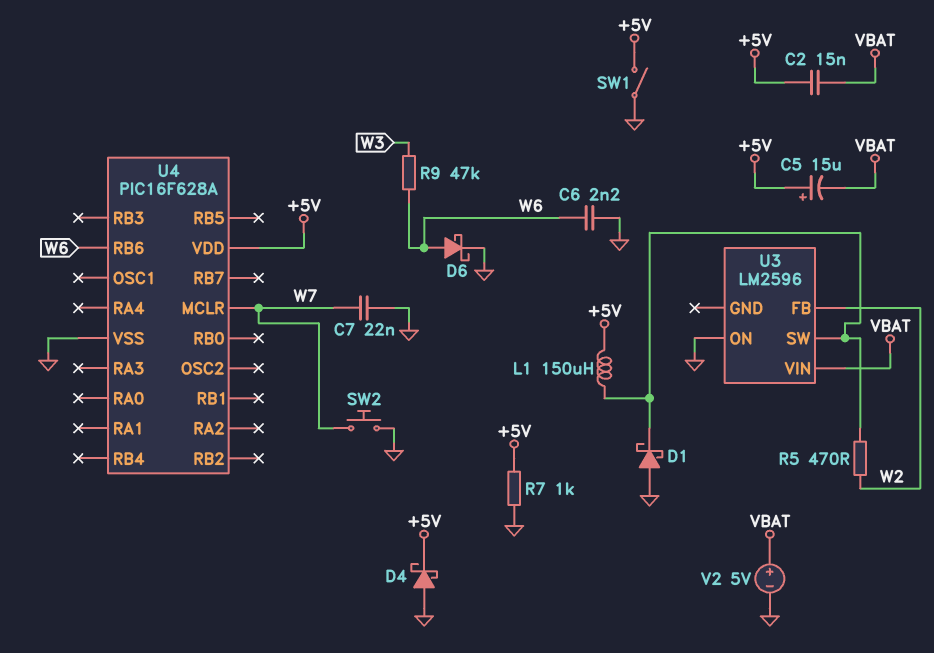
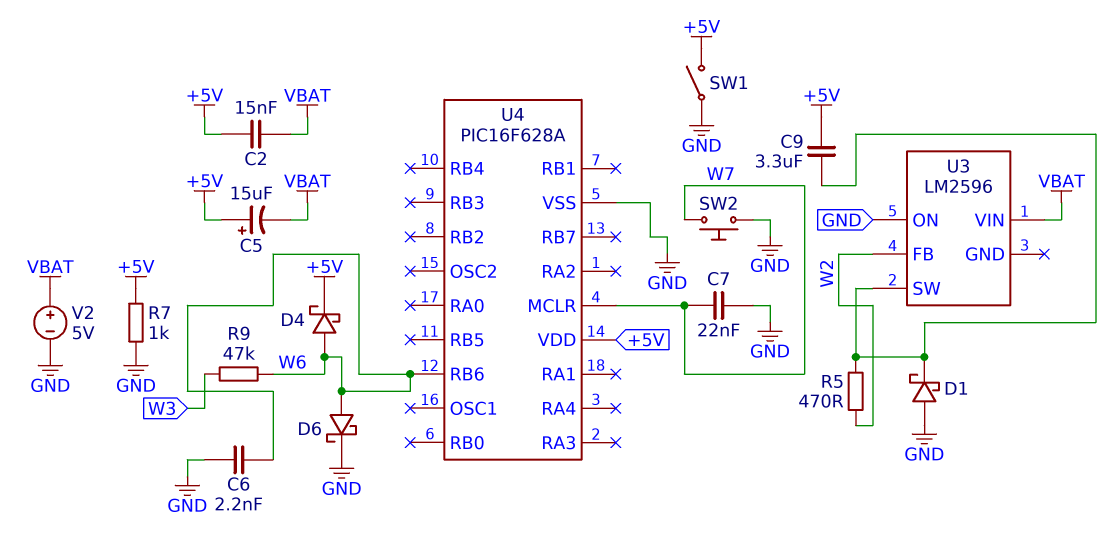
C9: none -> 3.3uF (+5V, U3/SW)
D4: schottky (A GND, K +5V) -> schottky (A W6, K +5V)
L1: 150uH (+5V, U3/SW) -> none

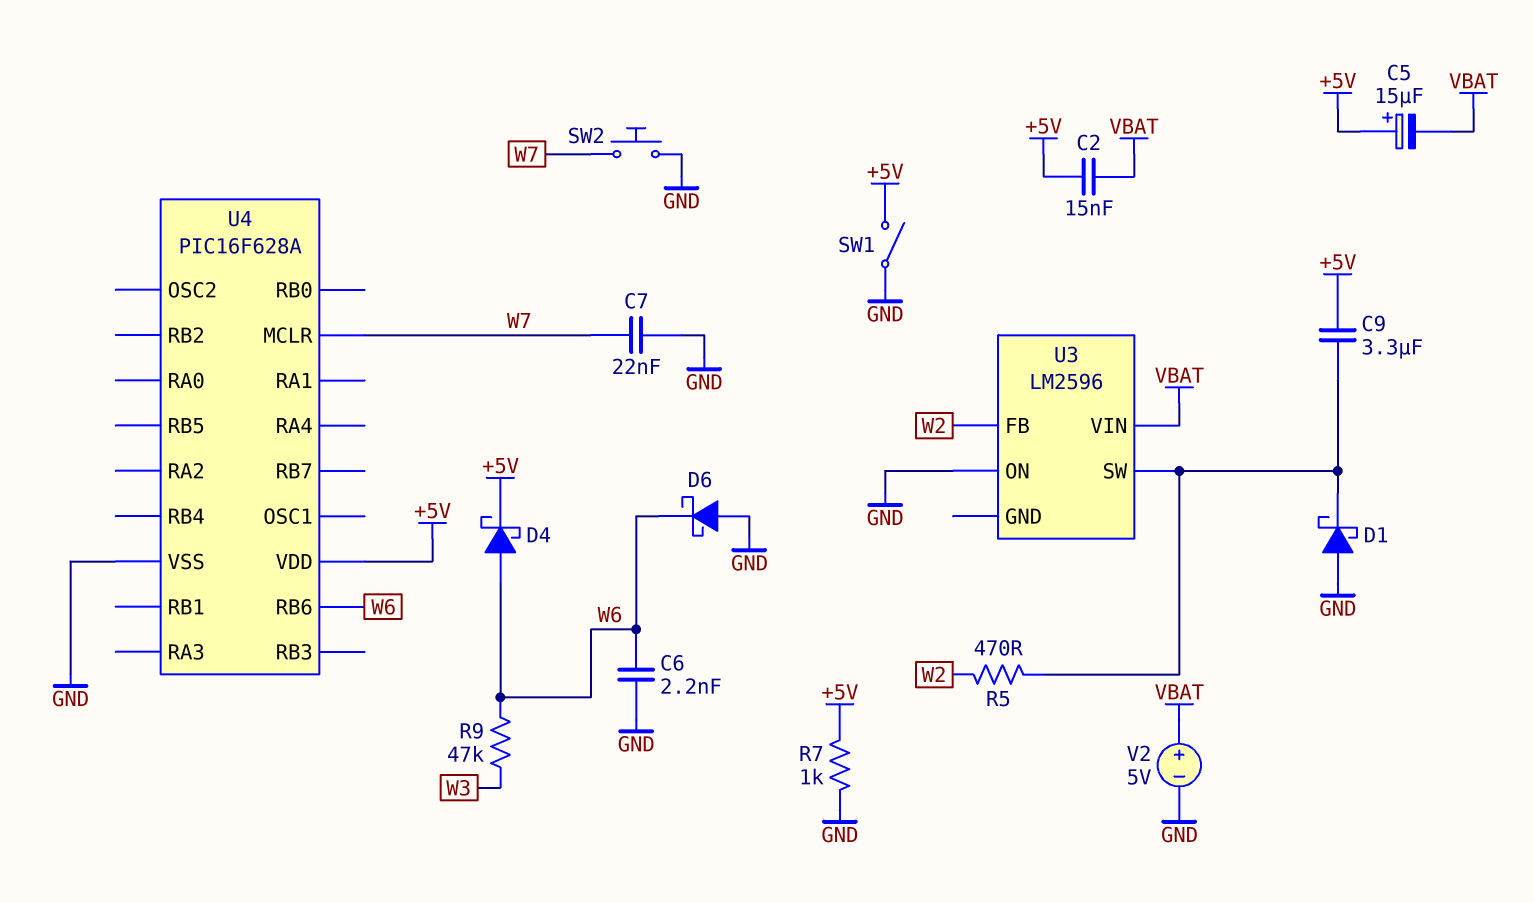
D6: schottky (A W6, K GND) -> schottky (A GND, K W6)

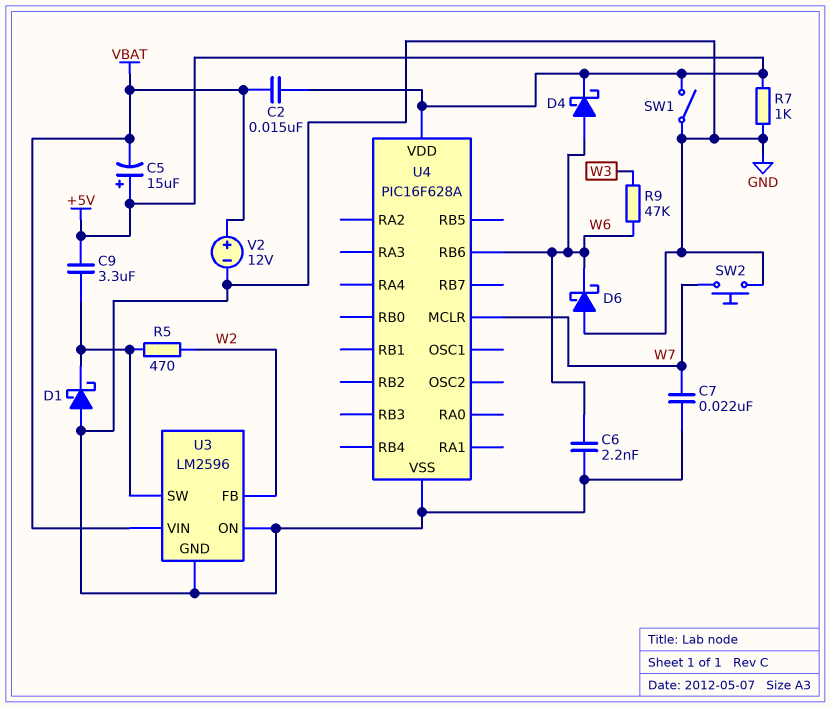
U3 pin GND: none -> GND
V2: 5V (plus VBAT, minus GND) -> 12V (plus VBAT, minus GND)

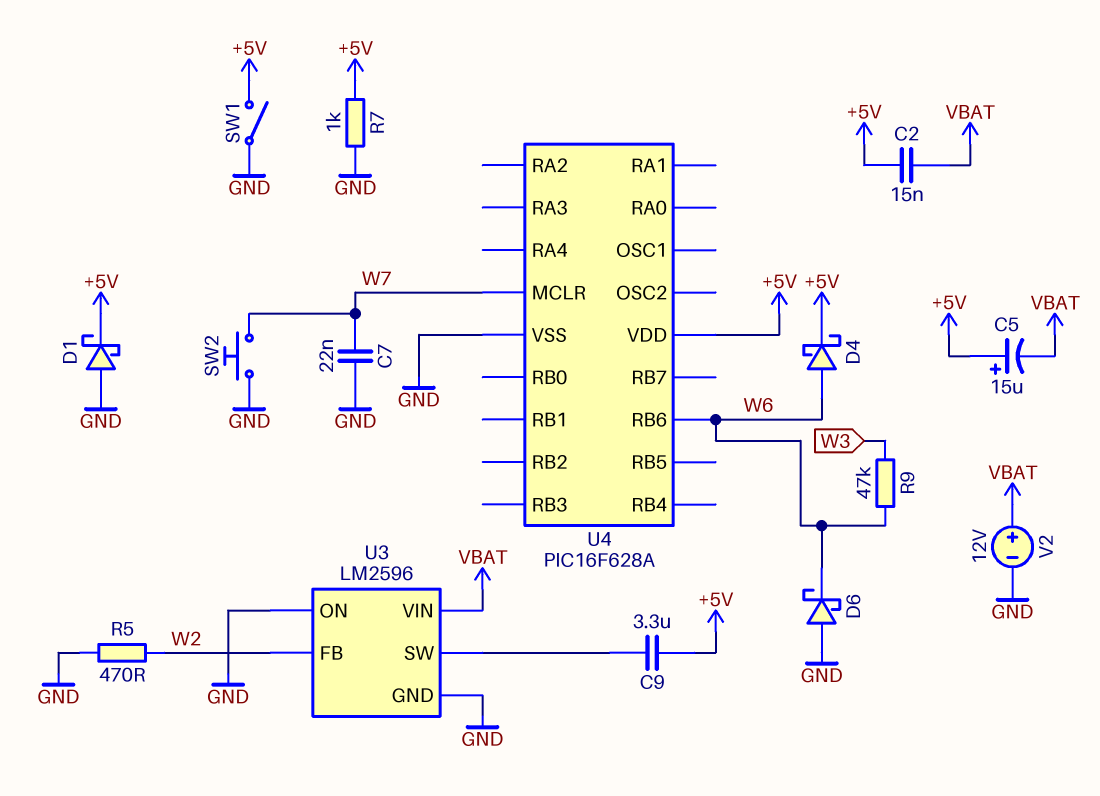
C6: 2.2nF (GND, W6) -> none
D1: schottky (A GND, K U3/SW) -> schottky (A GND, K +5V)
R5: 470 (U3/SW, W2) -> 470 (GND, W2)

